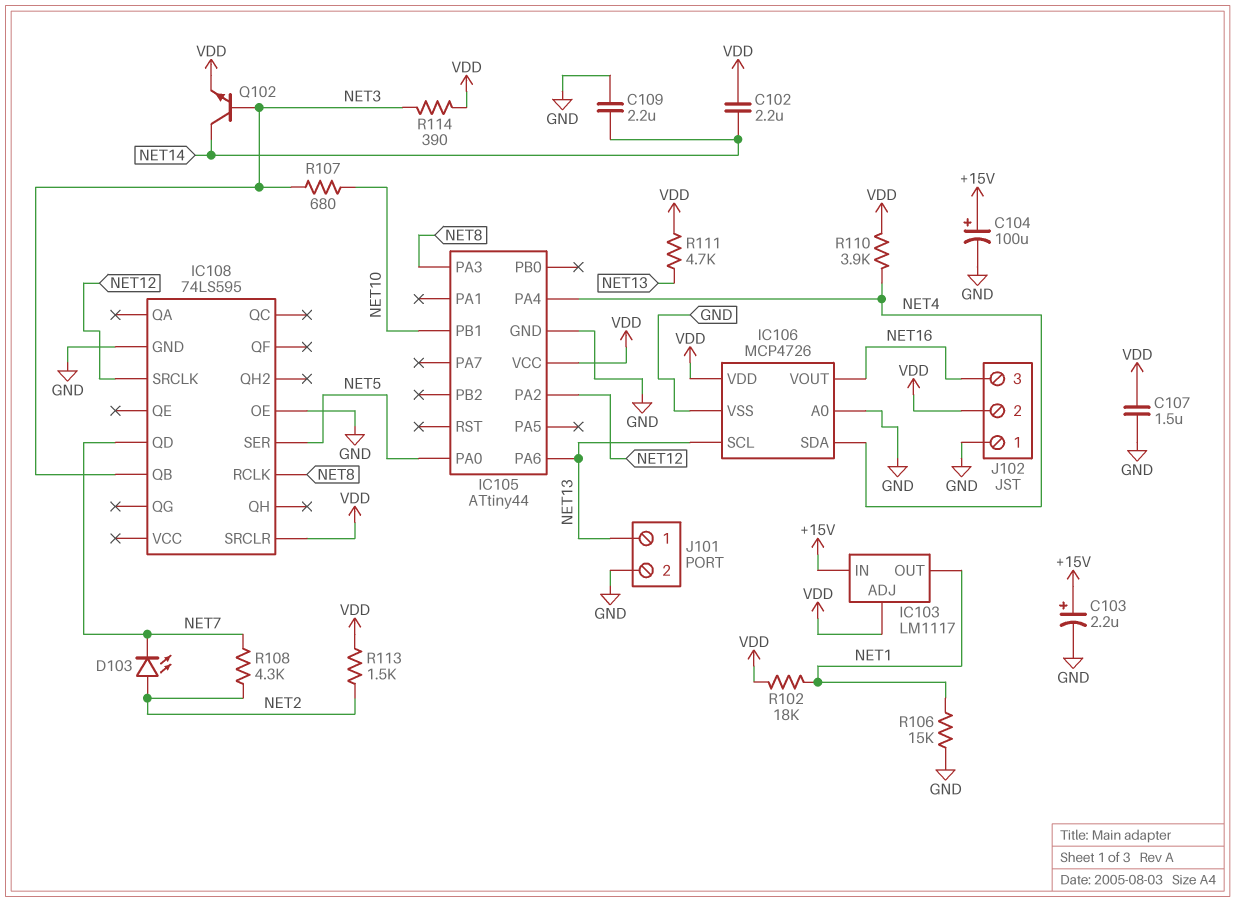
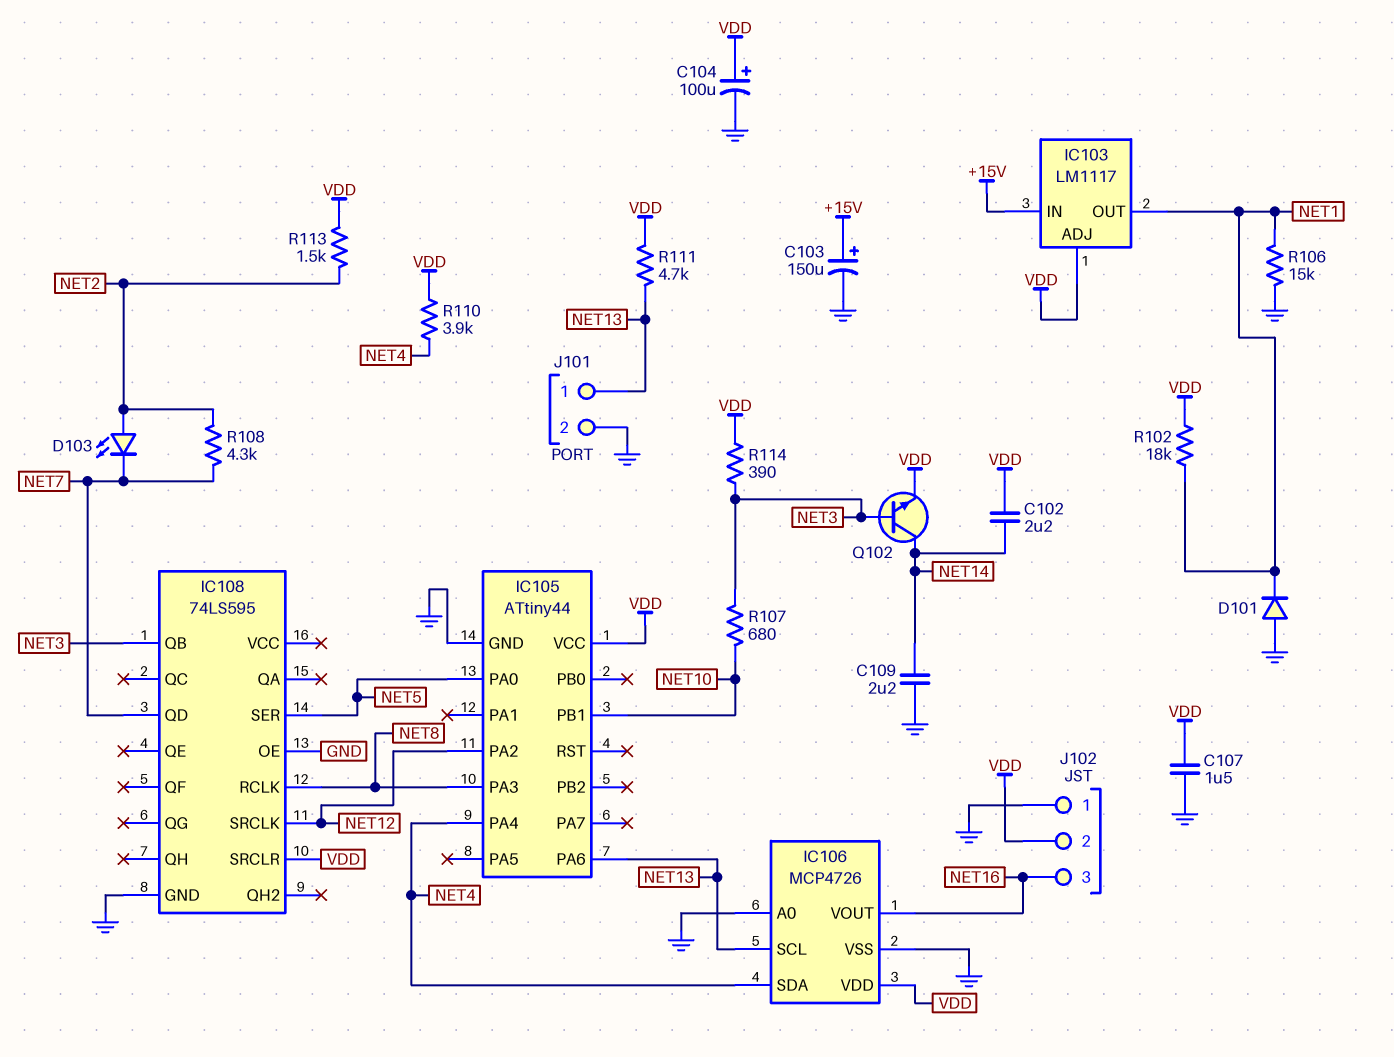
C103: 2.2uF (plus +15V, minus GND) -> 150uF (plus +15V, minus GND)
C104: 100uF (plus +15V, minus GND) -> 100uF (plus VDD, minus GND)
D101: none -> diode (A GND, K NET1)

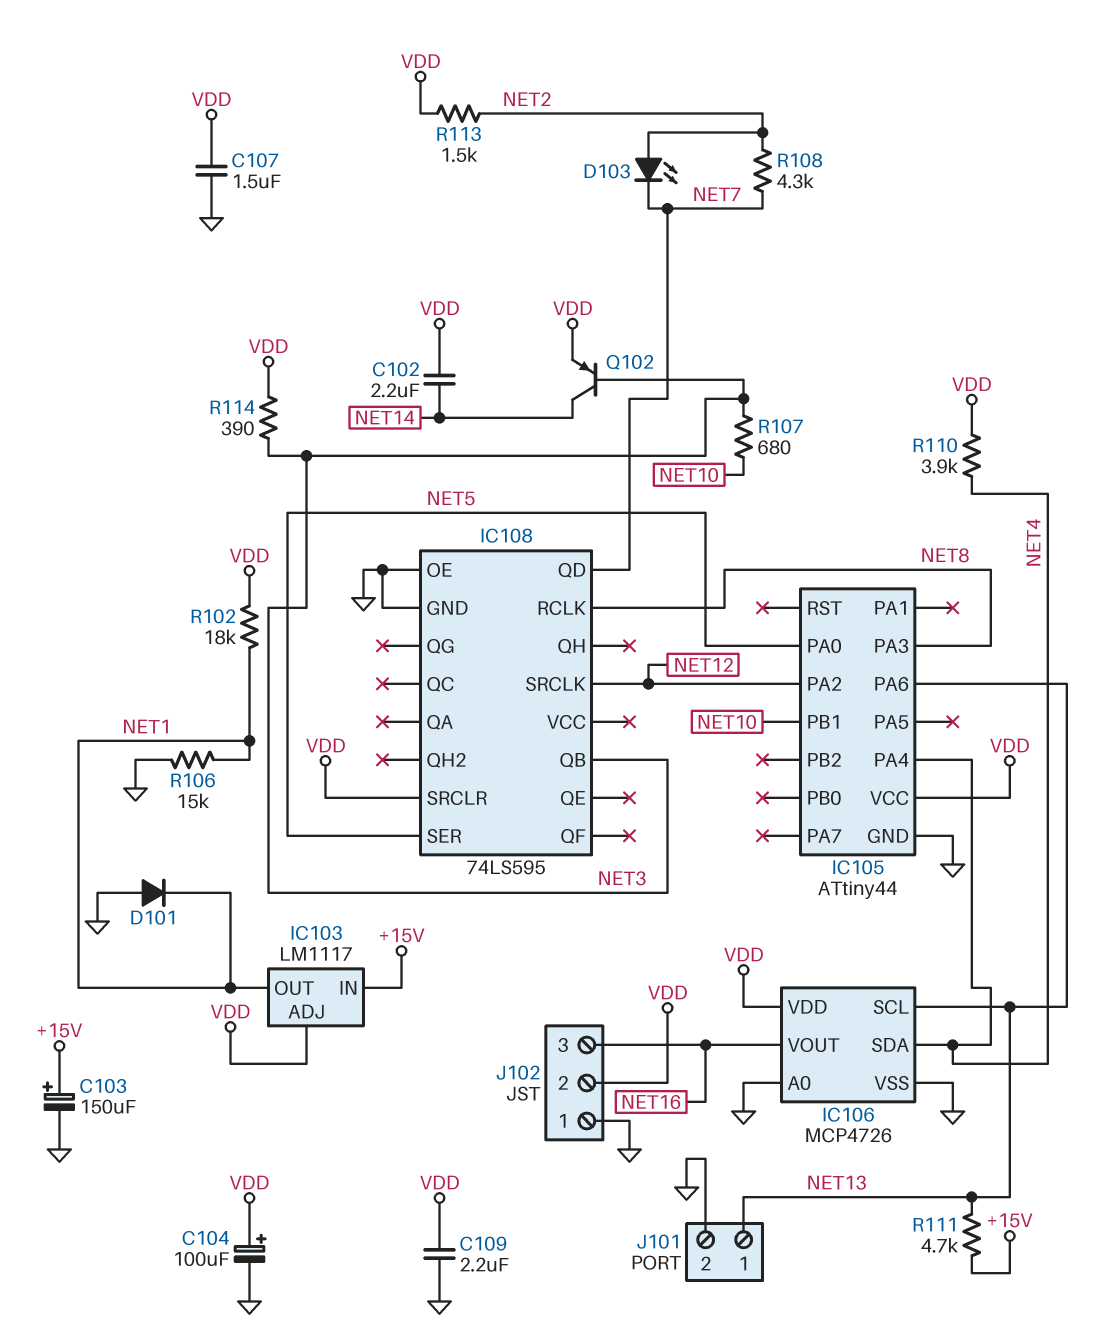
C109: 2.2uF (GND, NET14) -> 2.2uF (GND, VDD)
Q102: NPN (B NET3, C NET14, E VDD) -> PNP (B NET3, C NET14, E VDD)
R111: 4.7k (NET13, VDD) -> 4.7k (+15V, NET13)

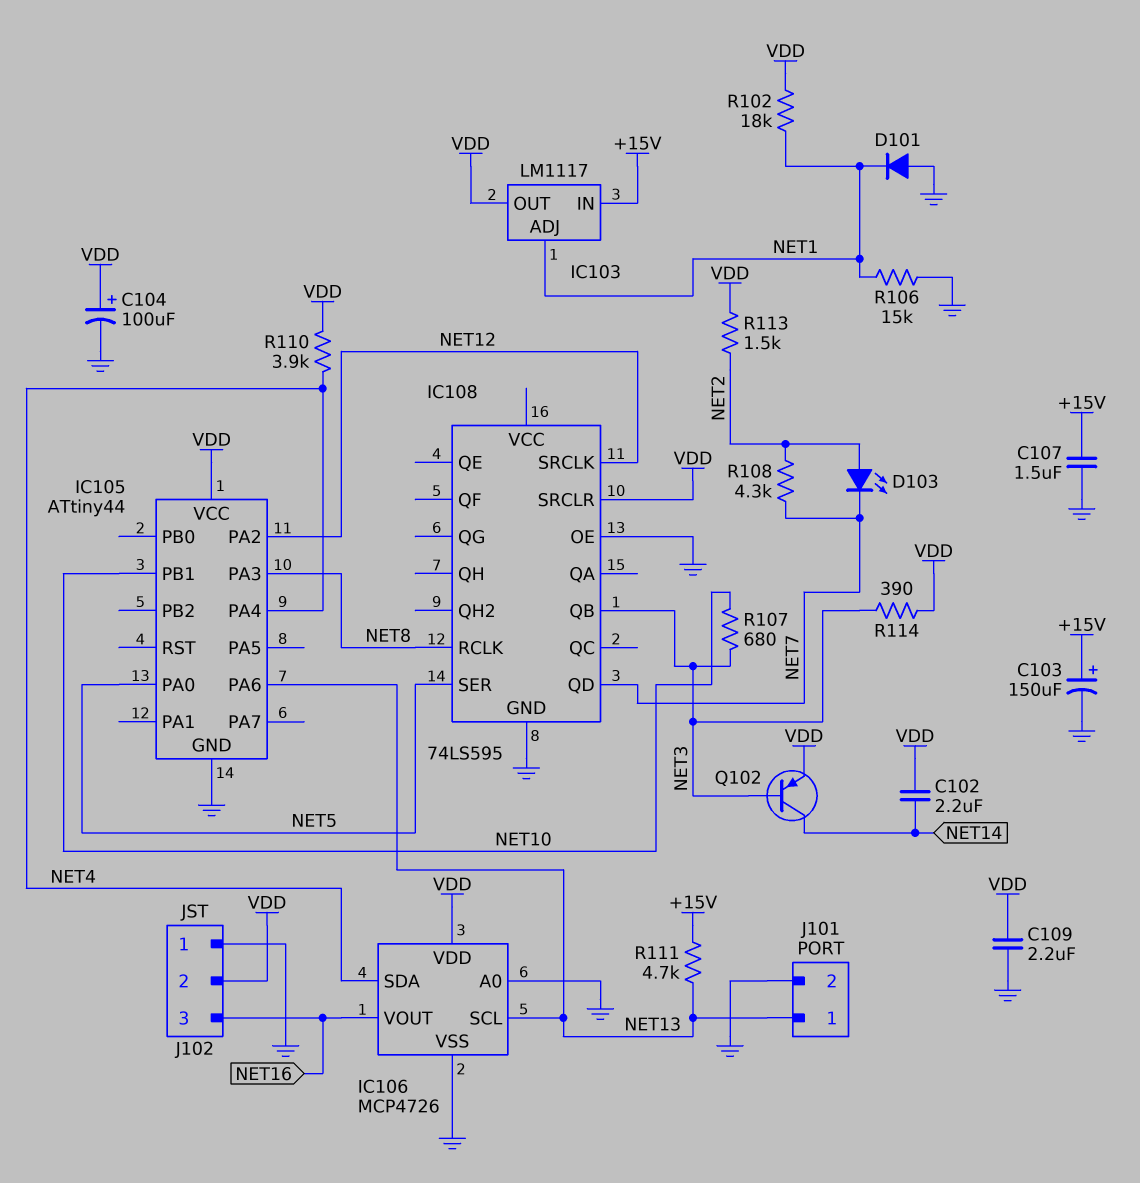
C107: 1.5uF (GND, VDD) -> 1.5uF (+15V, GND)
IC103 pin ADJ: VDD -> NET1
IC103 pin OUT: NET1 -> VDD

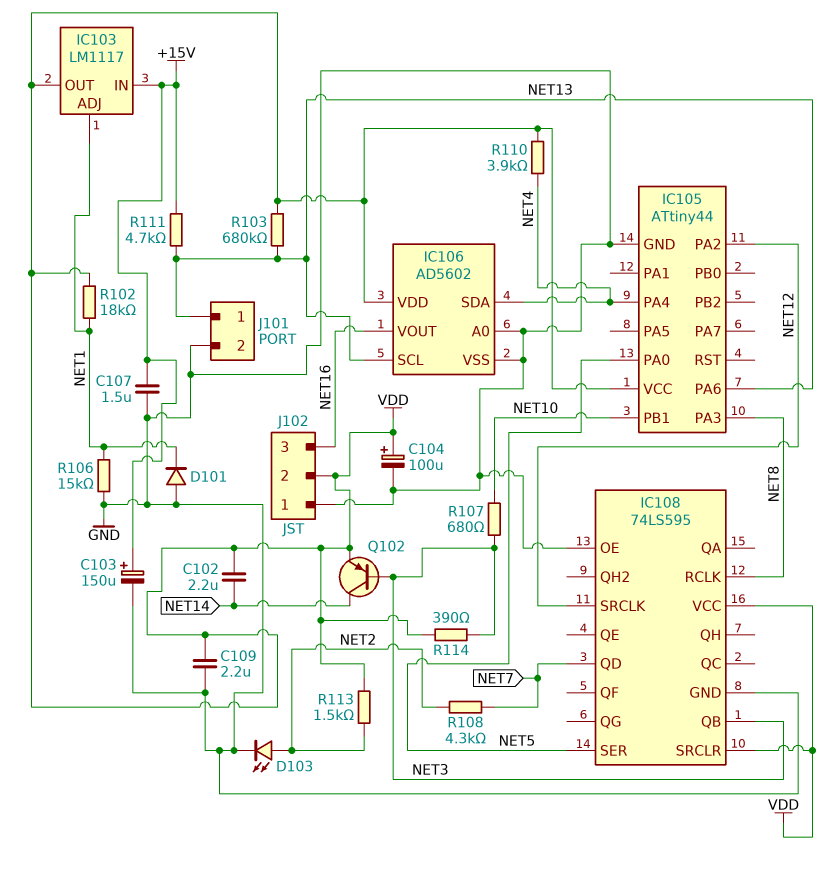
D103: LED (A NET2, K NET7) -> LED (A NET2, K GND)
IC106: MCP4726 -> AD5602
IC108 pin VCC: none -> VDD
R103: none -> 680k (NET13, VDD)

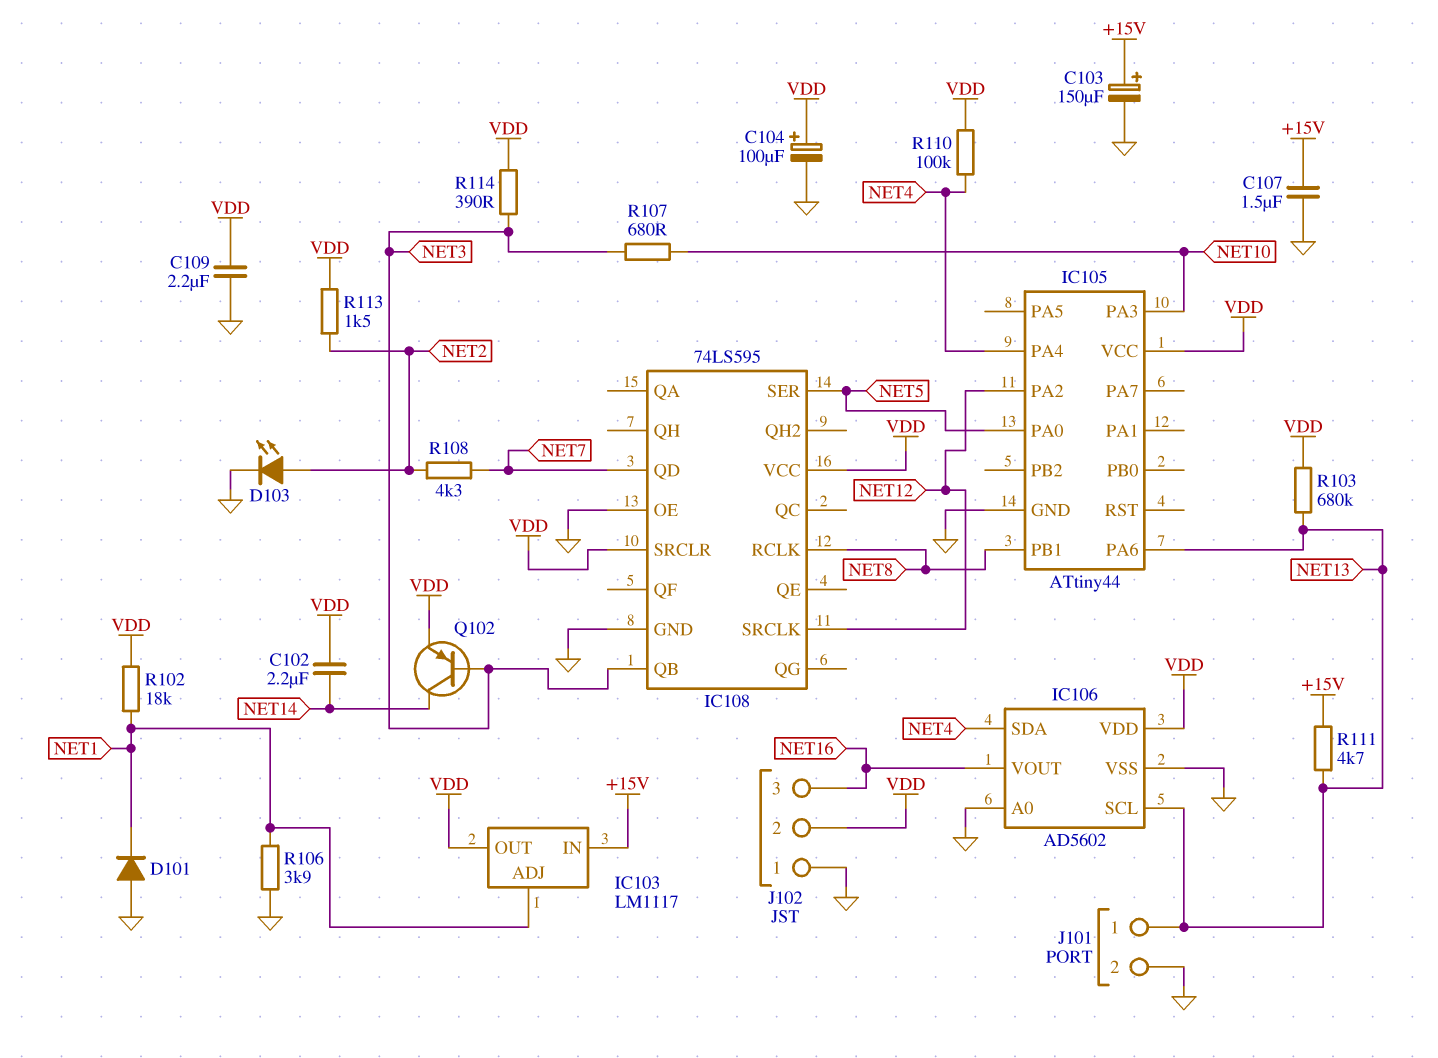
IC105 pin PA3: NET8 -> NET10
IC105 pin PB1: NET10 -> NET8
R106: 15k (GND, NET1) -> 3.9k (GND, NET1)
R110: 3.9k (NET4, VDD) -> 100k (NET4, VDD)

